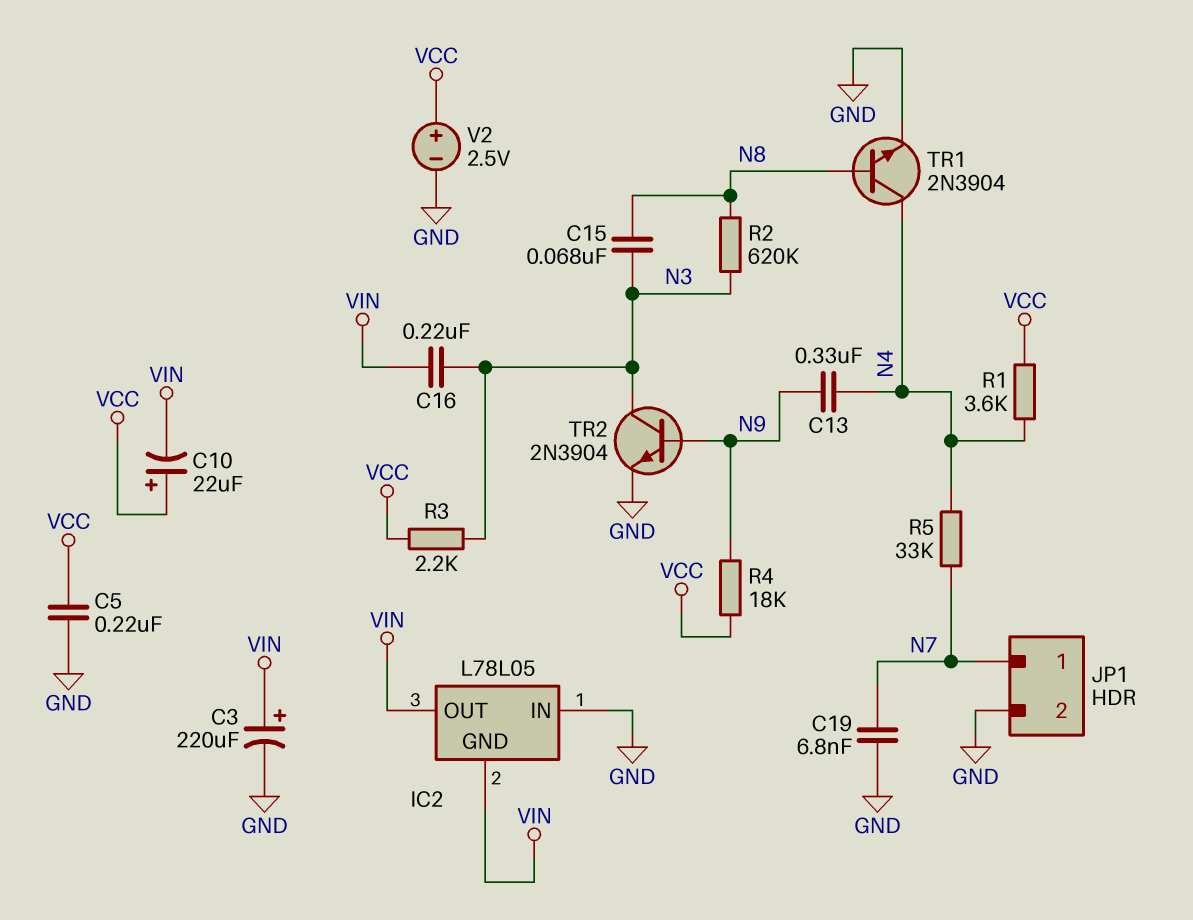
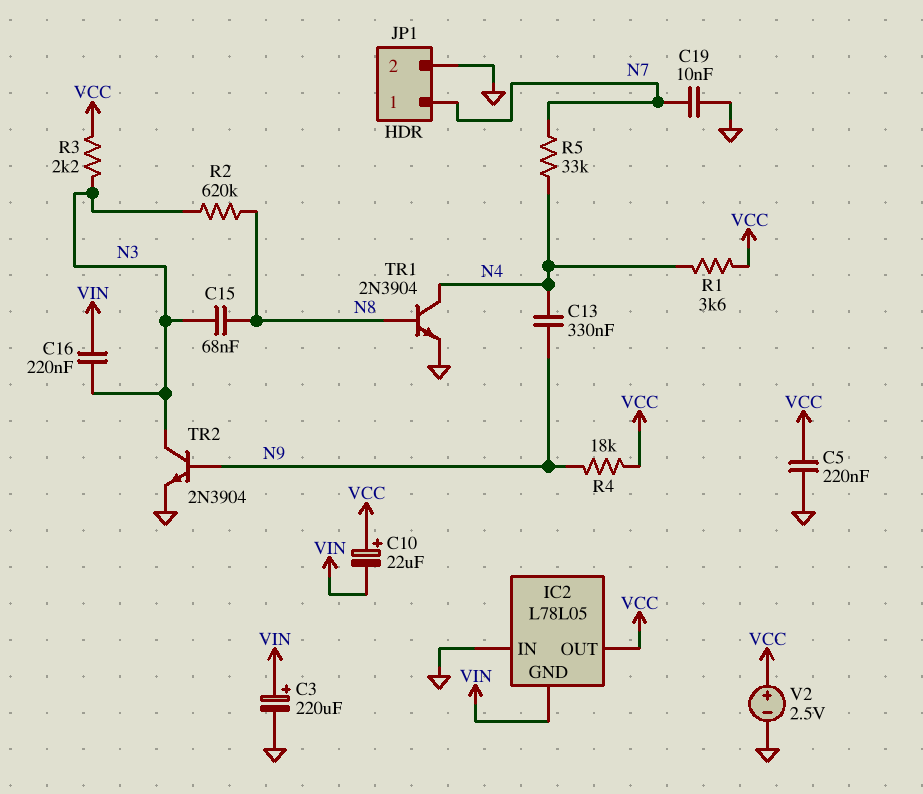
C19: 6.8nF (GND, N7) -> 10nF (GND, N7)
IC2 pin OUT: VIN -> VCC

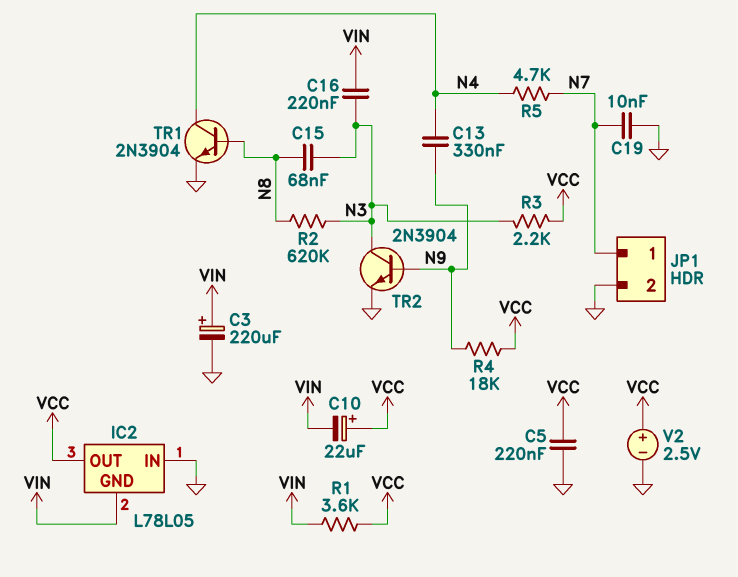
R1: 3.6k (N4, VCC) -> 3.6k (VCC, VIN)
R5: 33k (N4, N7) -> 4.7k (N4, N7)

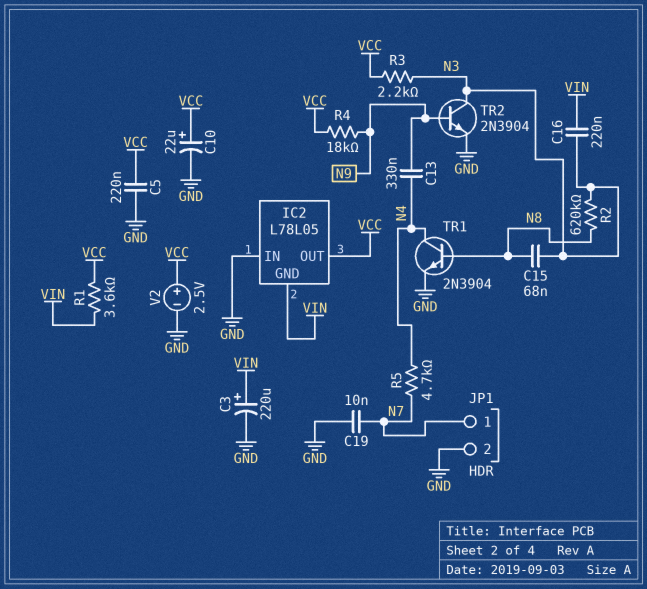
C10: 22uF (plus VCC, minus VIN) -> 22uF (plus VCC, minus GND)

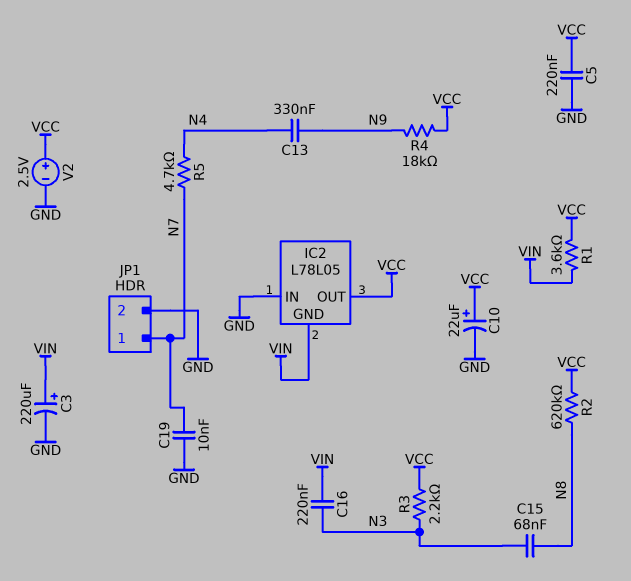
R2: 620k (N3, N8) -> 620k (N8, VCC)
TR1: NPN 2N3904 (B N8, C N4, E GND) -> none
TR2: NPN 2N3904 (B N9, C N3, E GND) -> none

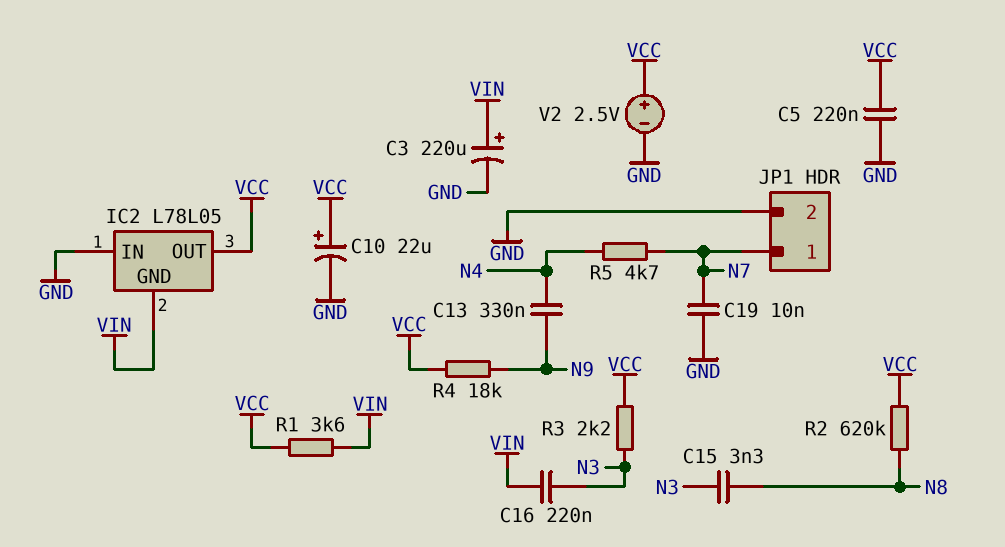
C15: 68nF (N3, N8) -> 3.3nF (N3, N8)

